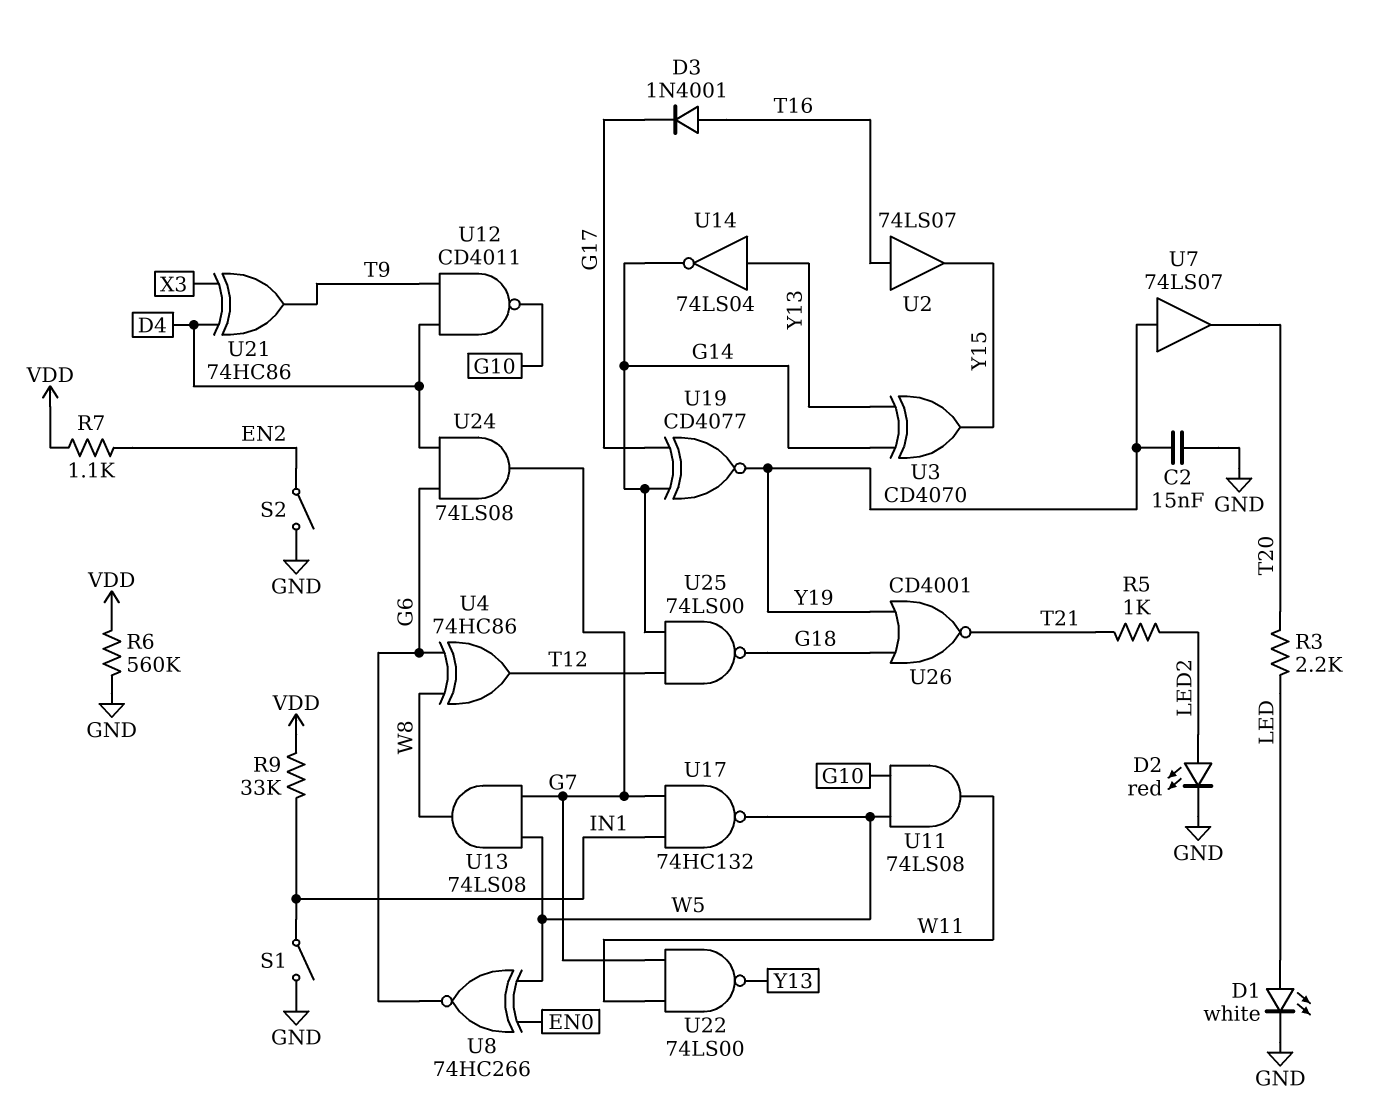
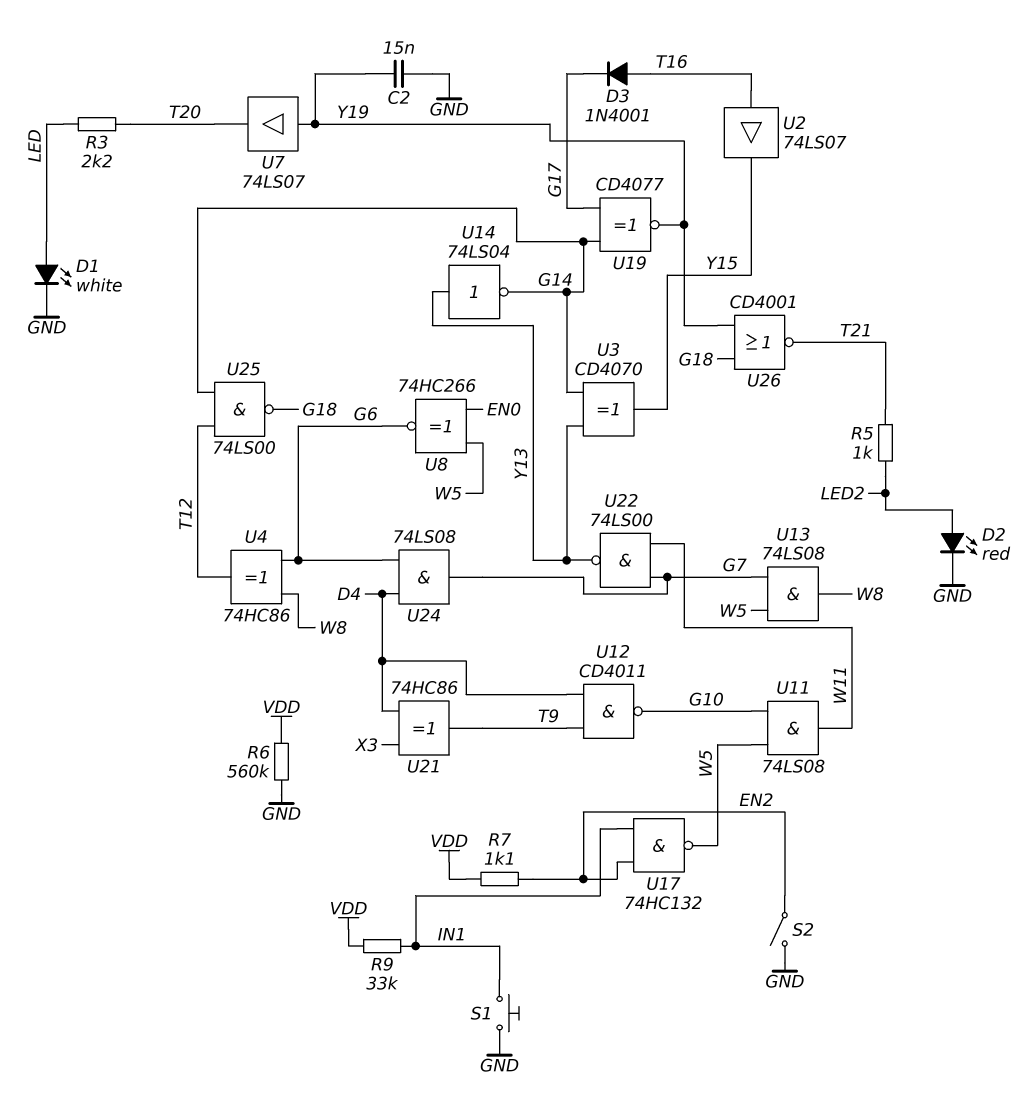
S1: switch (GND, IN1) -> button (GND, IN1)
U17: NAND 74HC132 (in G7, in IN1, out W5) -> NAND 74HC132 (in EN2, in IN1, out W5)

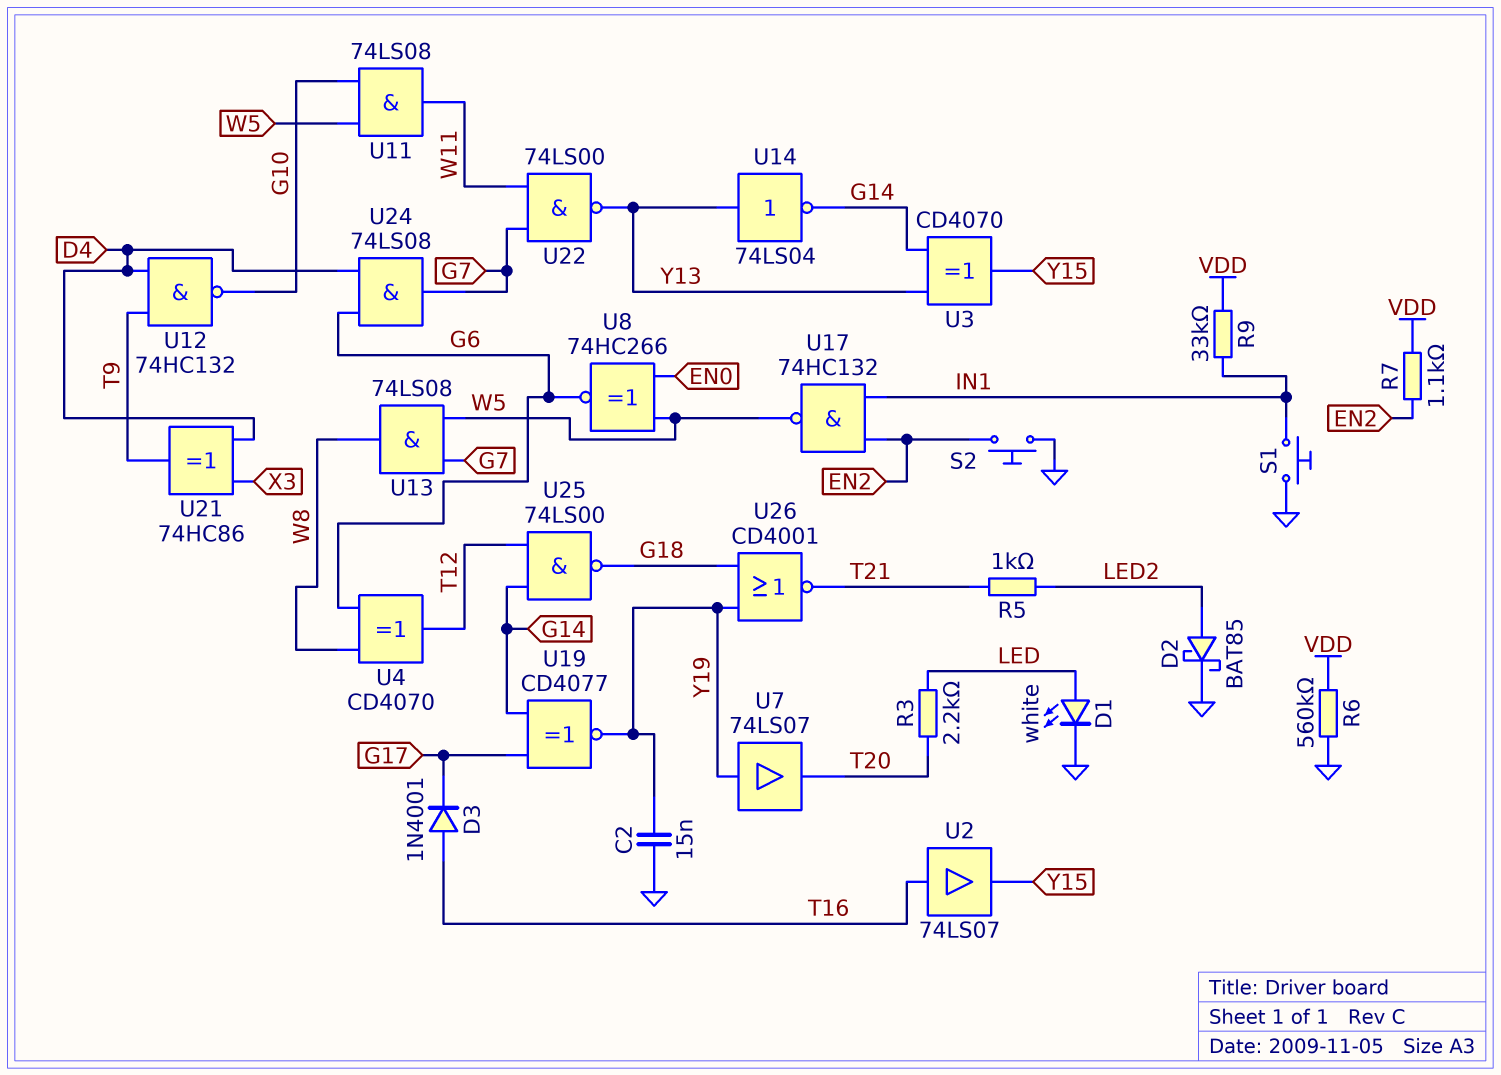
D2: LED red (A LED2, K GND) -> schottky BAT85 (A LED2, K GND)
S2: switch (EN2, GND) -> button (EN2, GND)
U4: XOR 74HC86 (in G6, in W8, out T12) -> XOR CD4070 (in G6, in W8, out T12)
U12: NAND CD4011 (in D4, in T9, out G10) -> NAND 74HC132 (in D4, in T9, out G10)

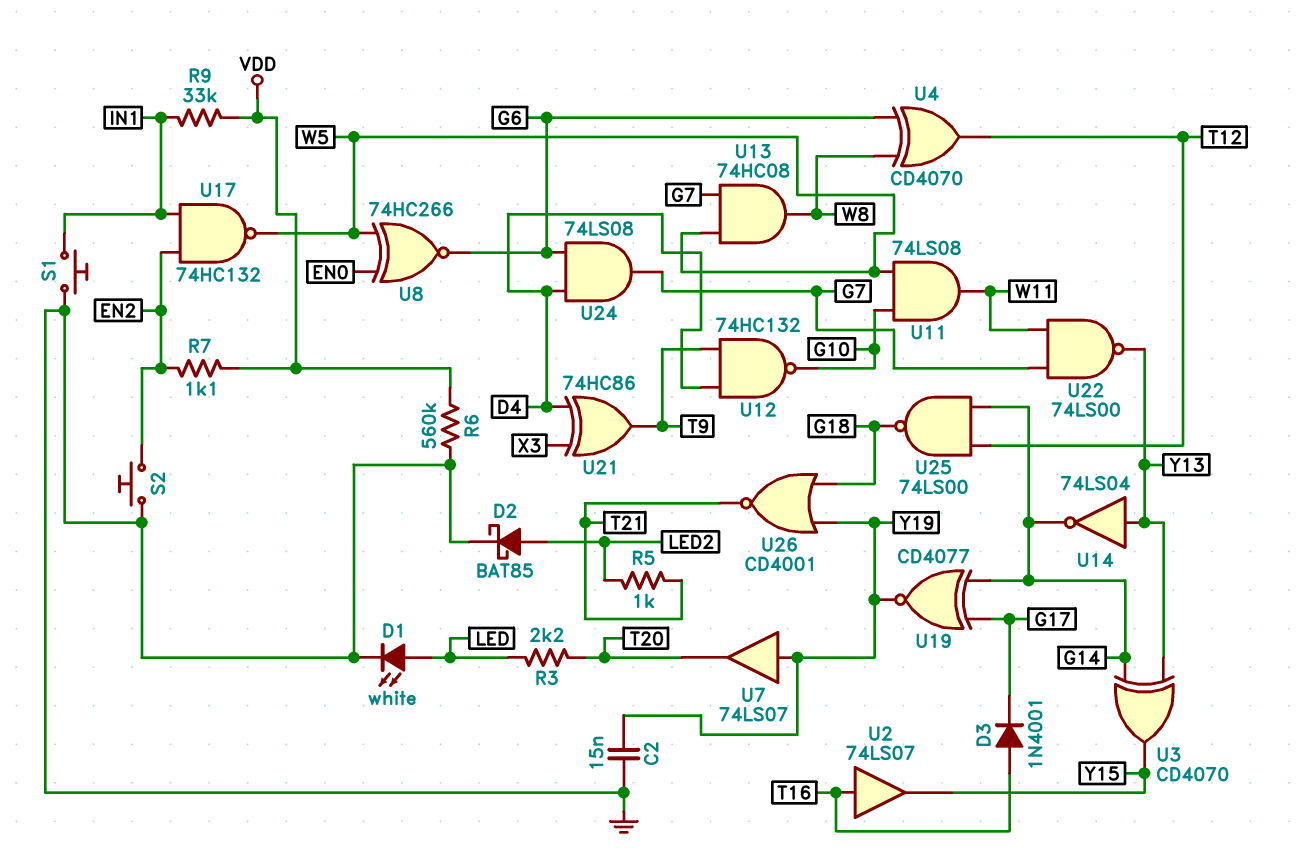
U13: AND 74LS08 (in G7, in W5, out W8) -> AND 74HC08 (in G7, in W5, out W8)

